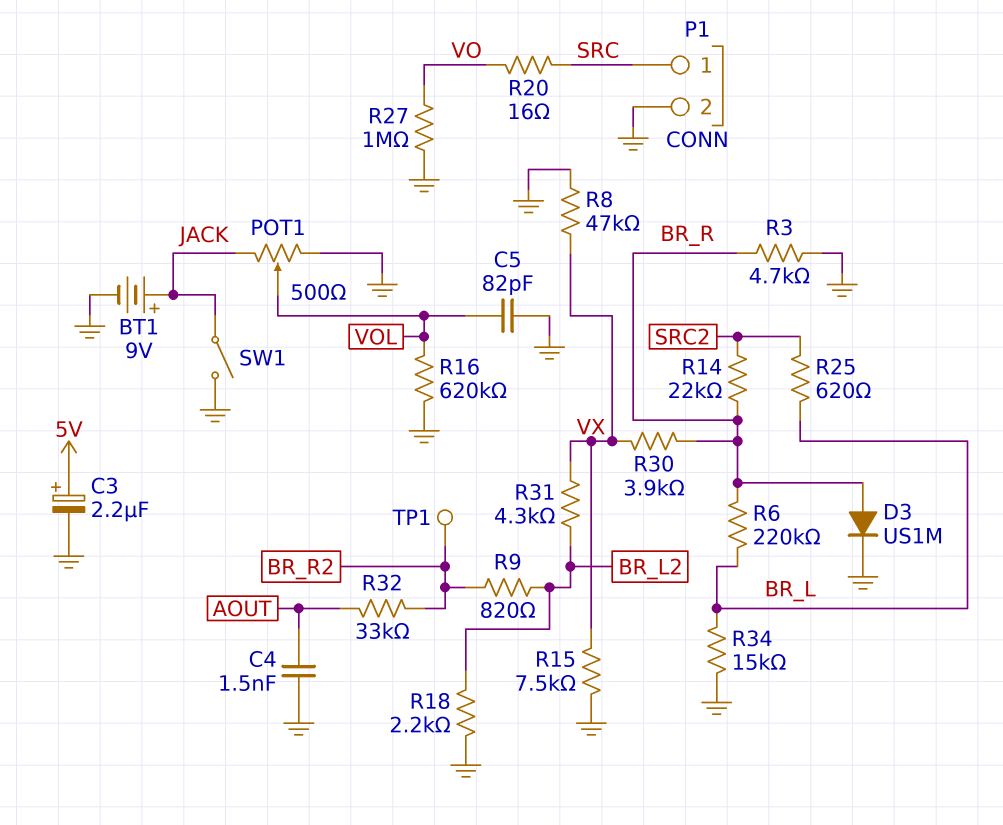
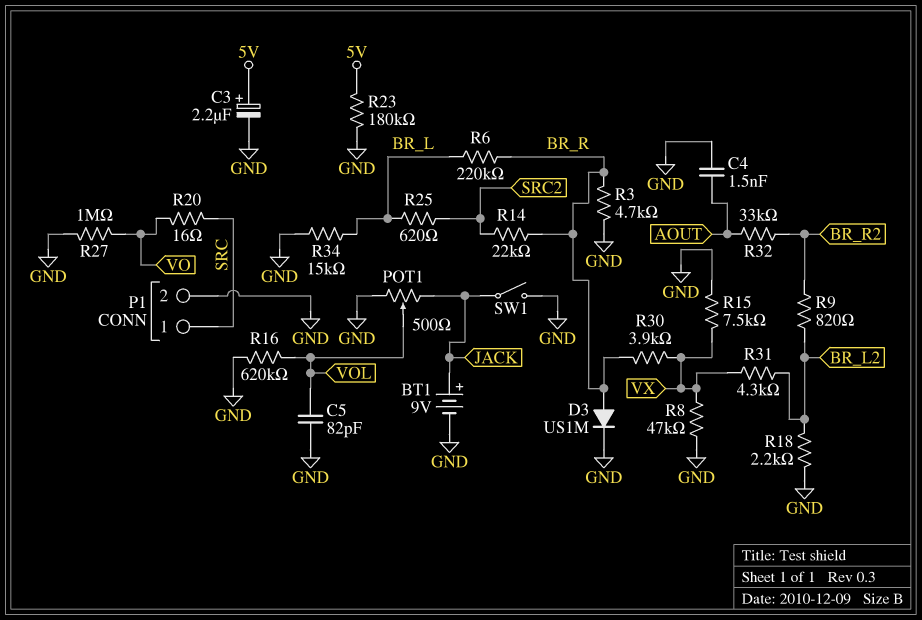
R23: none -> 180k (5V, GND)
TP1: test point (BR_R2) -> none

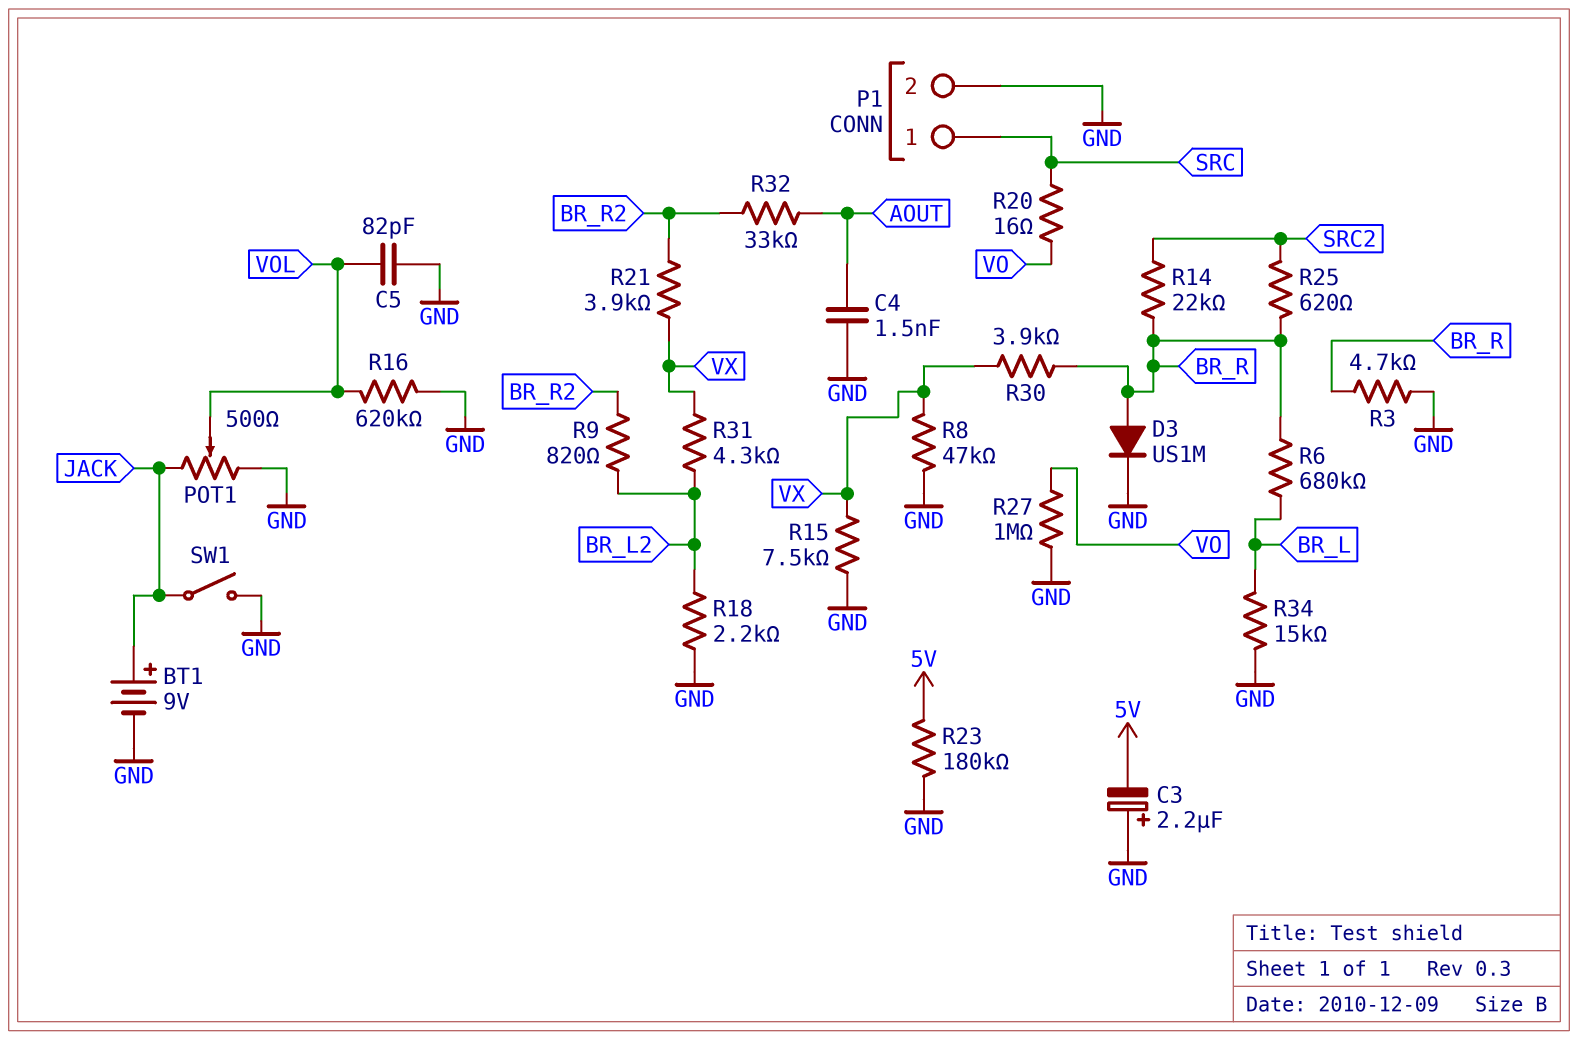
C3: 2.2uF (plus 5V, minus GND) -> 2.2uF (plus GND, minus 5V)
R6: 220k (BR_L, BR_R) -> 680k (BR_L, BR_R)
R21: none -> 3.9k (BR_R2, VX)
R25: 620 (BR_L, SRC2) -> 620 (BR_R, SRC2)

